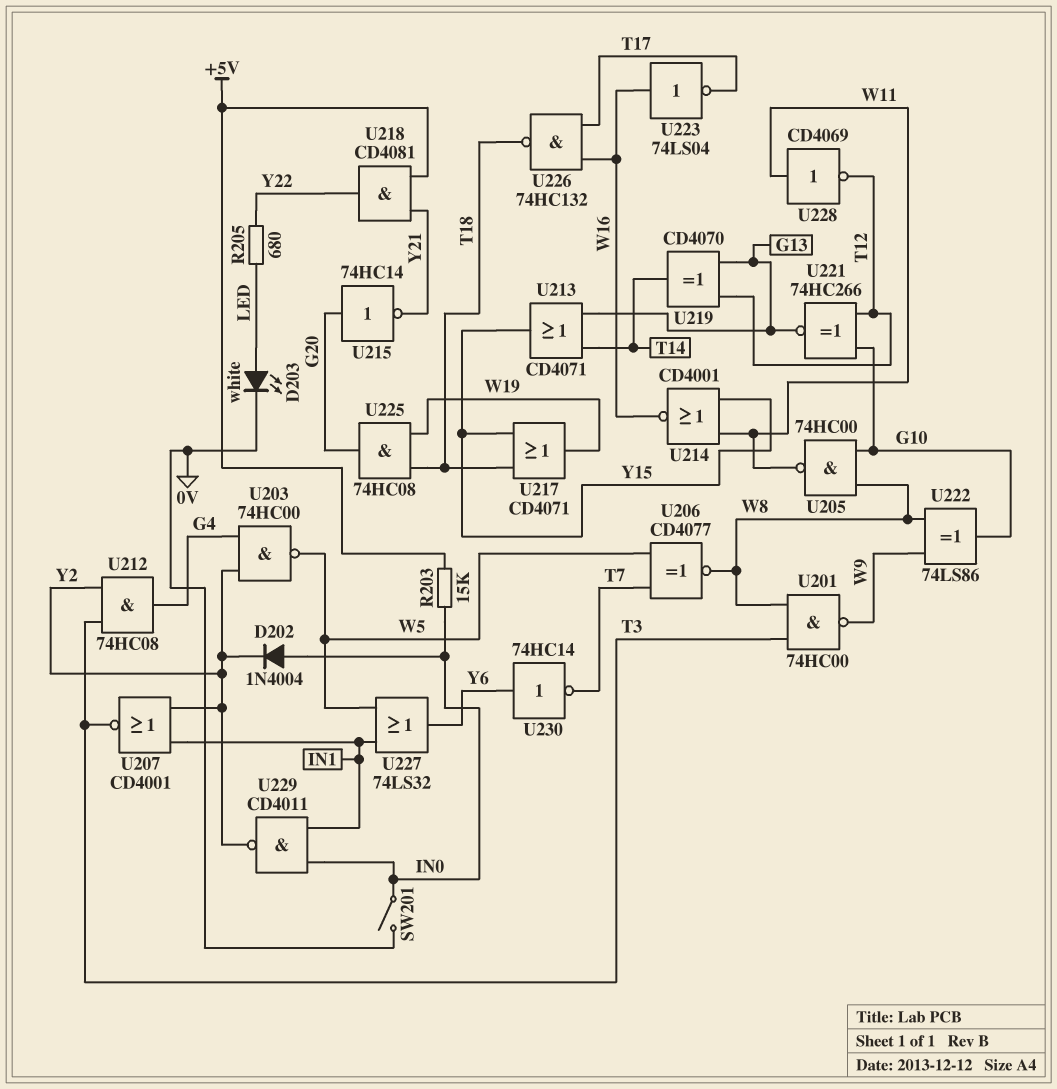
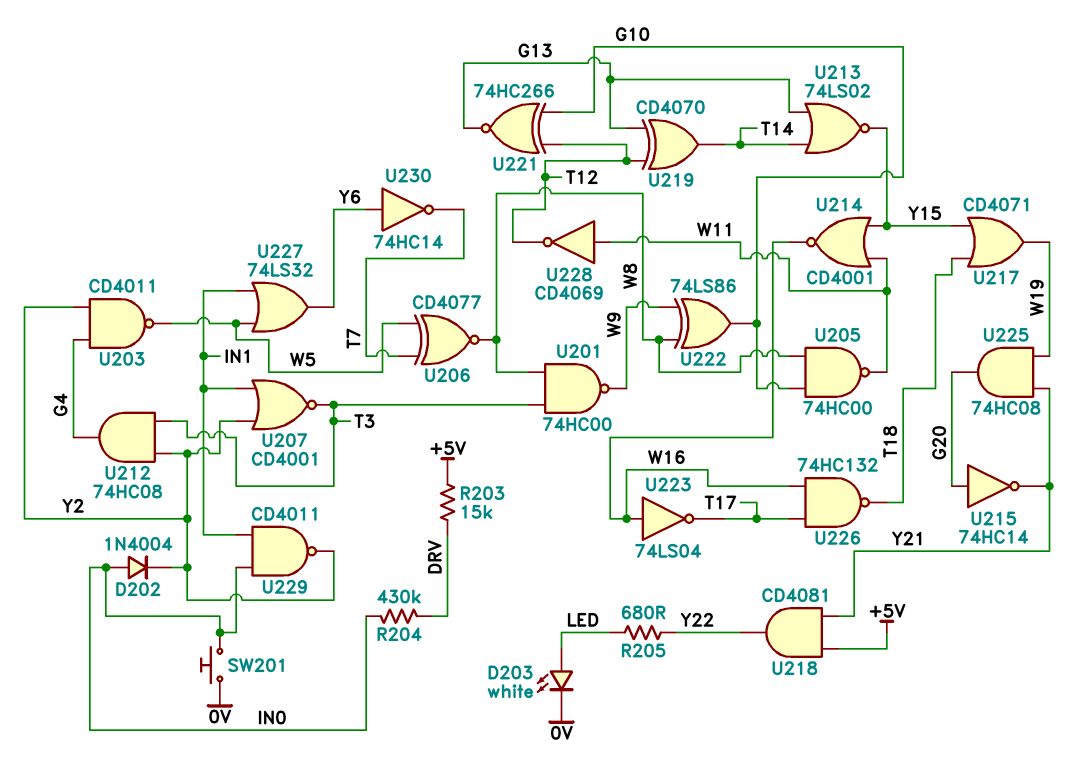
R203: 15k (+5V, IN0) -> 15k (+5V, DRV)
R204: none -> 430k (DRV, IN0)
SW201: switch (0V, IN0) -> button (0V, IN0)
U203: NAND 74HC00 (in G4, in Y2, out W5) -> NAND CD4011 (in G4, in Y2, out W5)
U213: OR CD4071 (in G13, in T14, out Y15) -> NOR 74LS02 (in G13, in T14, out Y15)
U225: AND 74HC08 (in T18, in W19, out G20) -> AND 74HC08 (in W19, in Y21, out G20)

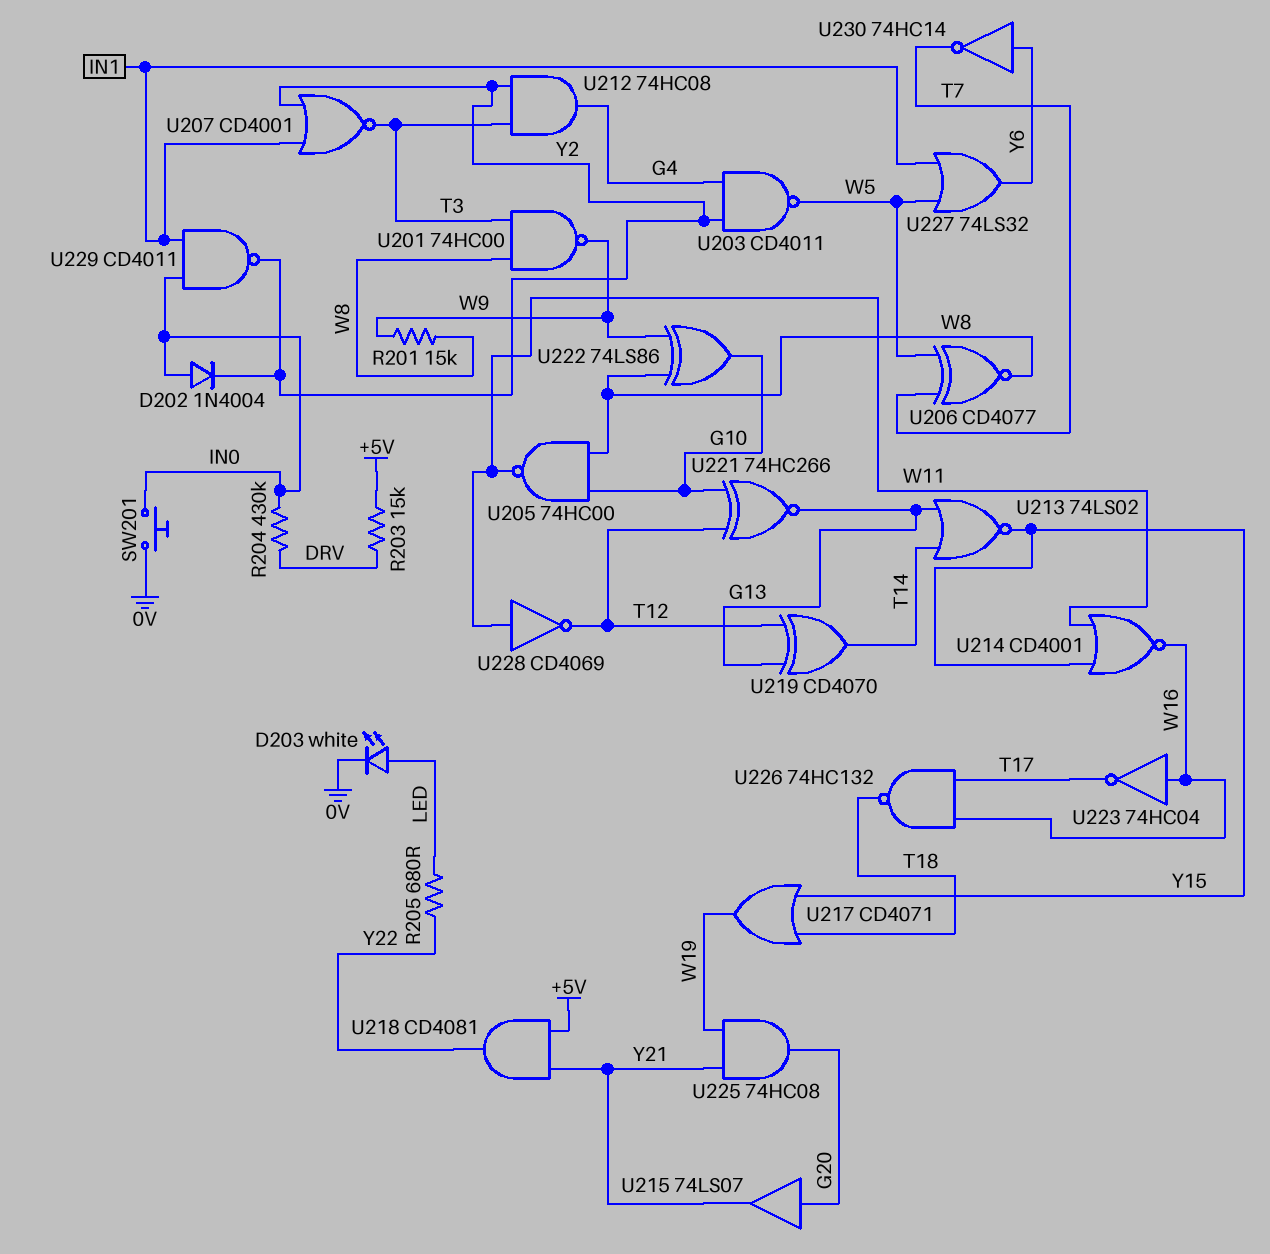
R201: none -> 15k (W8, W9)
U215: NOT 74HC14 (in G20, out Y21) -> buffer 74LS07 (in G20, out Y21)
U223: NOT 74LS04 (in W16, out T17) -> NOT 74HC04 (in W16, out T17)

